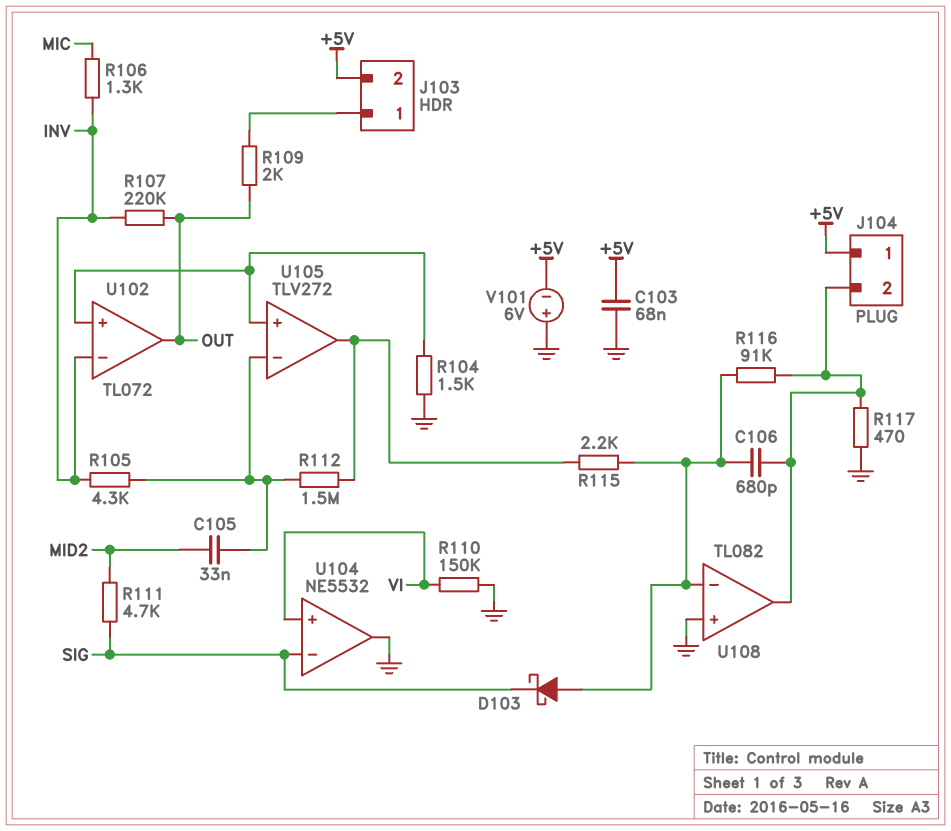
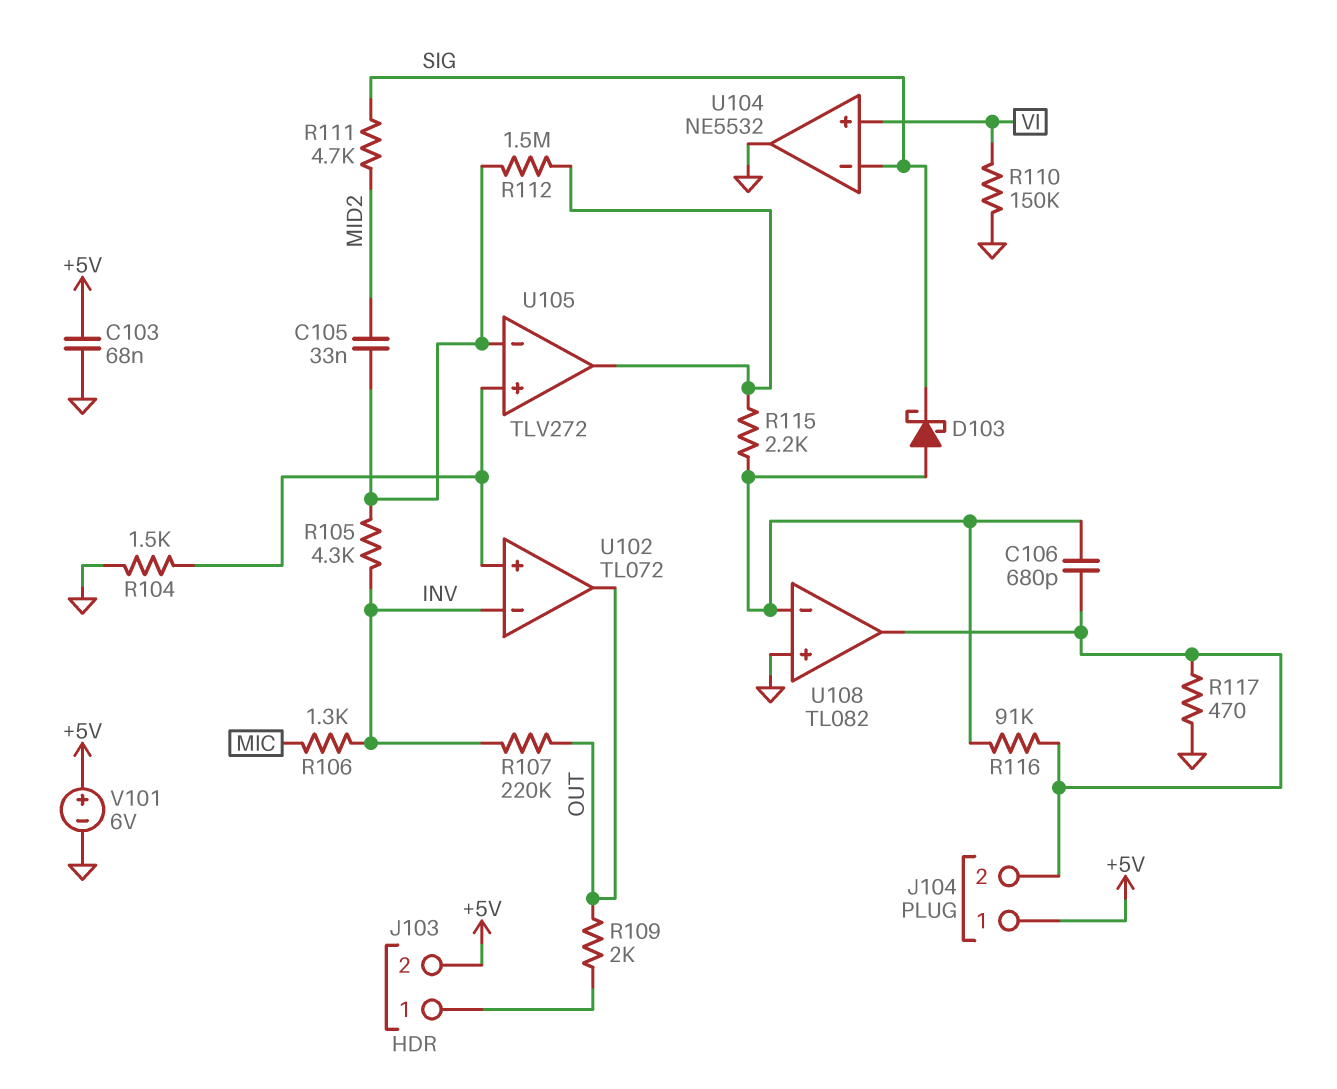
V101: 6V (plus GND, minus +5V) -> 6V (plus +5V, minus GND)

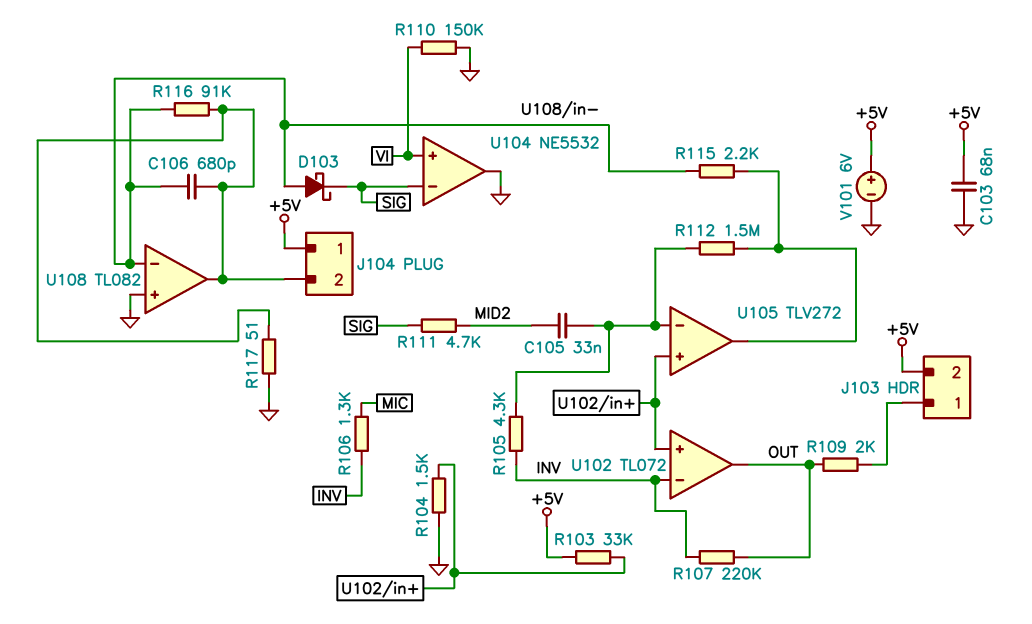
R103: none -> 33k (+5V, U102/in+)
R117: 470 (GND, J104/2) -> 51 (GND, J104/2)

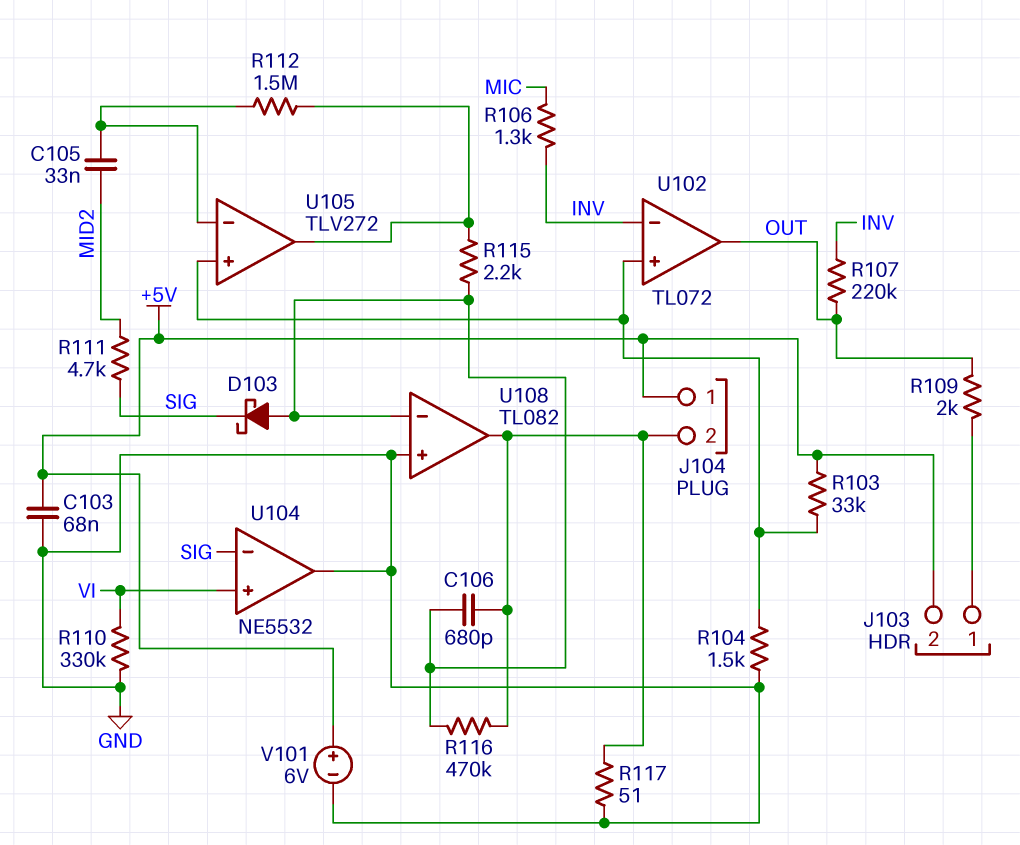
R105: 4.3k (INV, U105/in-) -> none
R110: 150k (GND, VI) -> 330k (GND, VI)
R116: 91k (J104/2, U108/in-) -> 470k (J104/2, U108/in-)

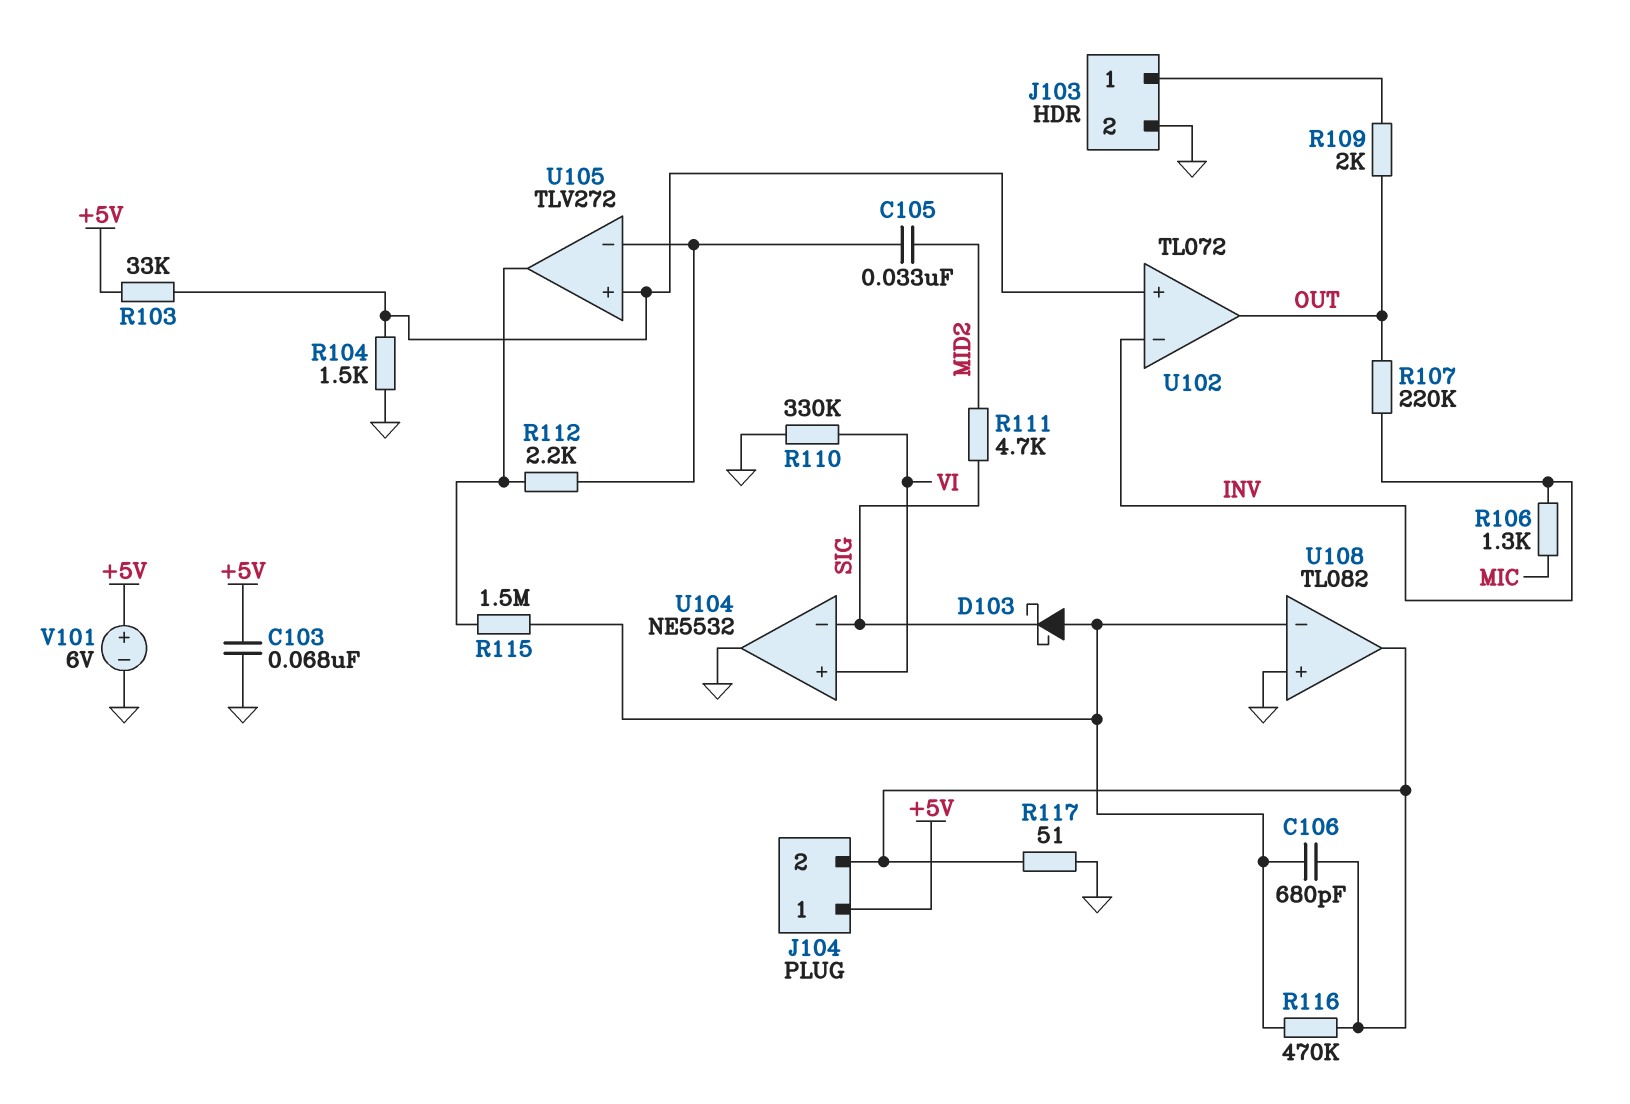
J103 pin 2: +5V -> GND
R112: 1.5M (U105/in-, U105/out) -> 2.2k (U105/in-, U105/out)
R115: 2.2k (U105/out, U108/in-) -> 1.5M (U105/out, U108/in-)

